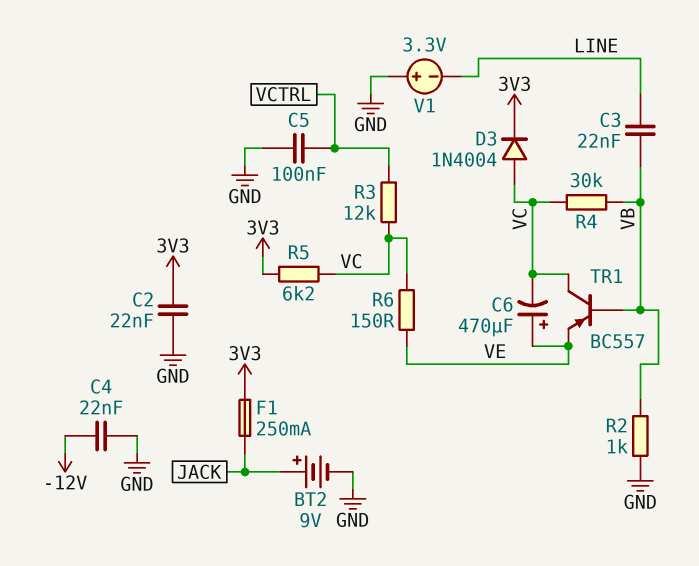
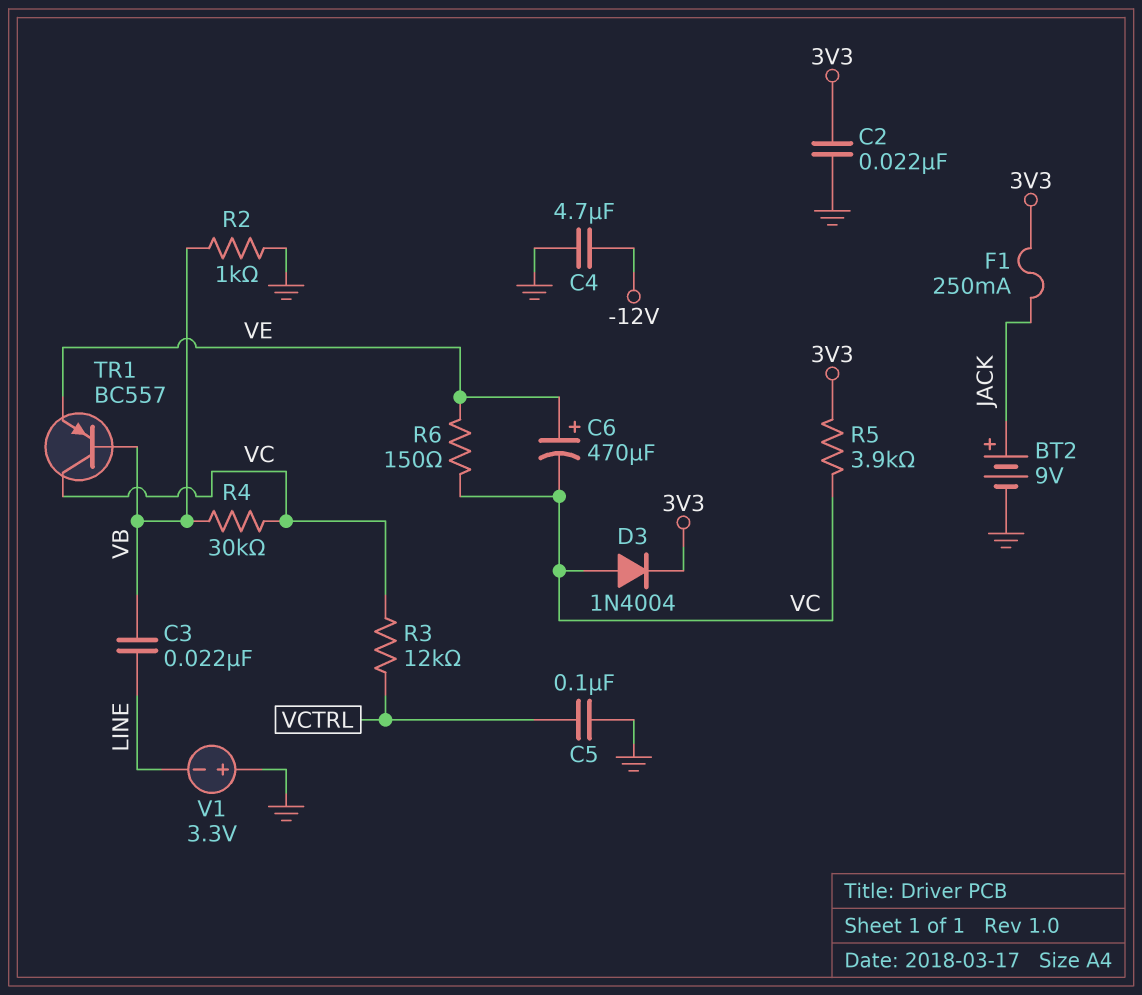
C4: 22nF (-12V, GND) -> 4.7uF (-12V, GND)
R5: 6.2k (3V3, VC) -> 3.9k (3V3, VC)

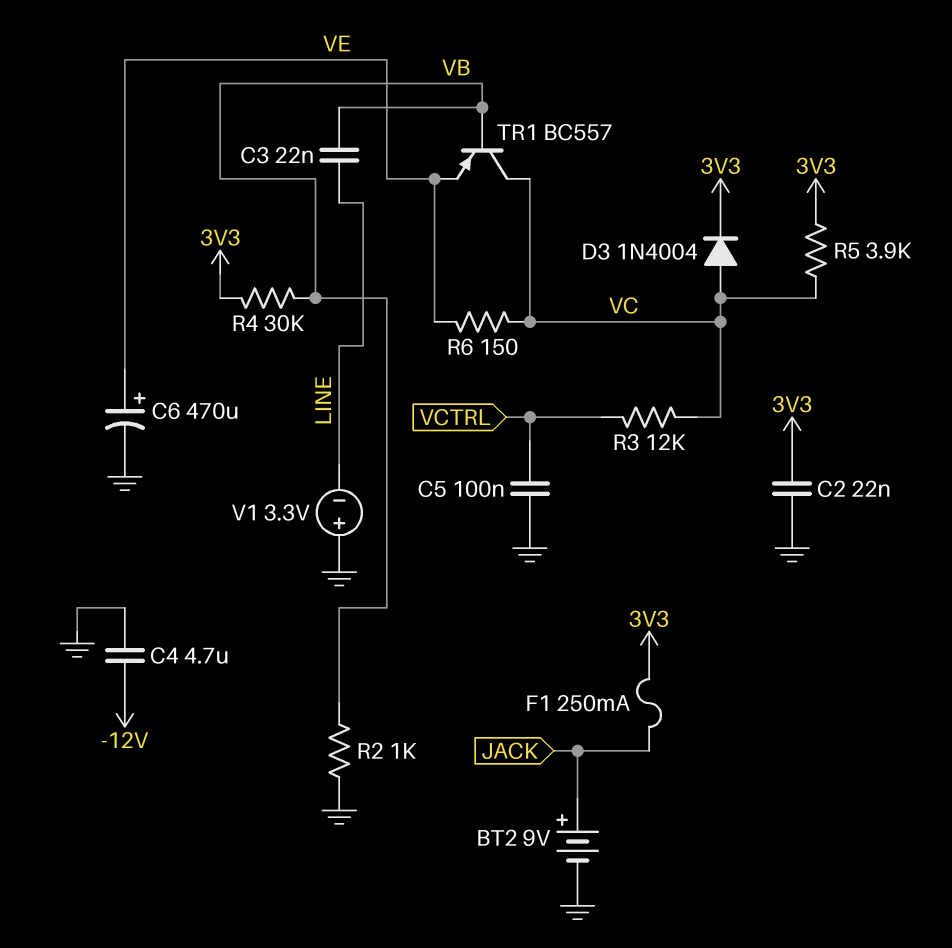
C6: 470uF (plus VE, minus VC) -> 470uF (plus VE, minus GND)
R4: 30k (VB, VC) -> 30k (3V3, VB)

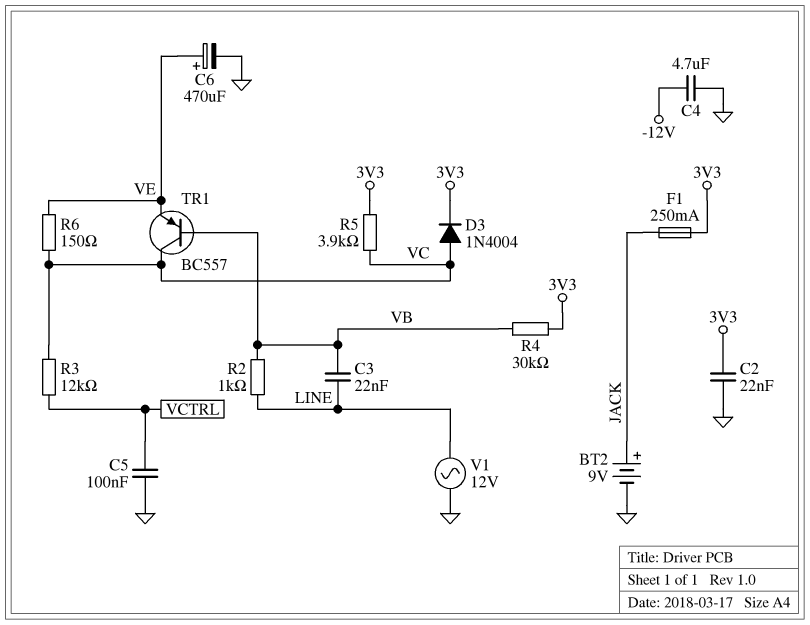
R2: 1k (GND, VB) -> 1k (LINE, VB)
V1: 3.3V (plus GND, minus LINE) -> AC 12V (GND, LINE)

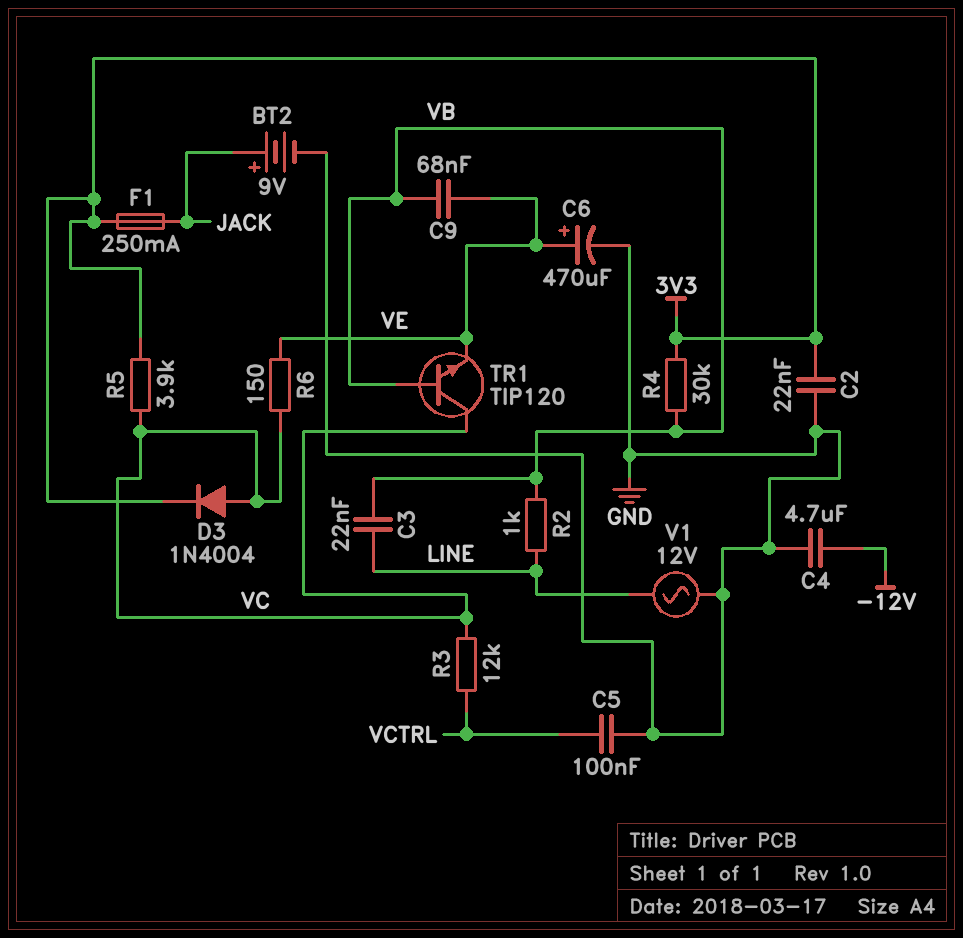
C9: none -> 68nF (VB, VE)
TR1: PNP BC557 (B VB, C VC, E VE) -> NPN TIP120 (B VB, C VC, E VE)

